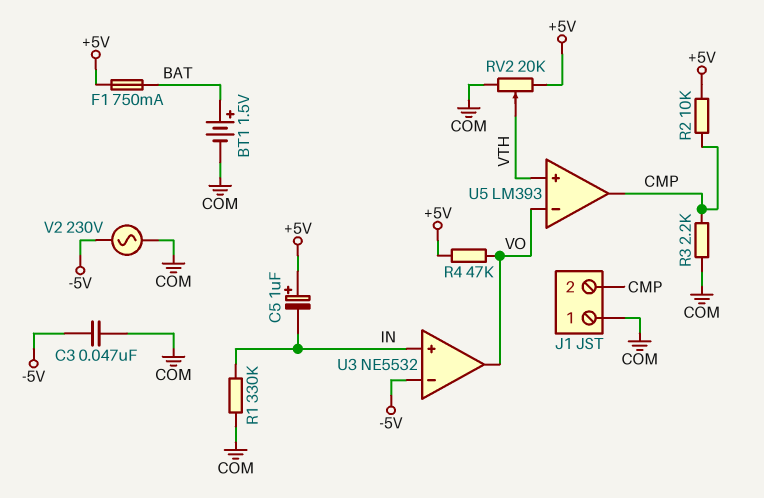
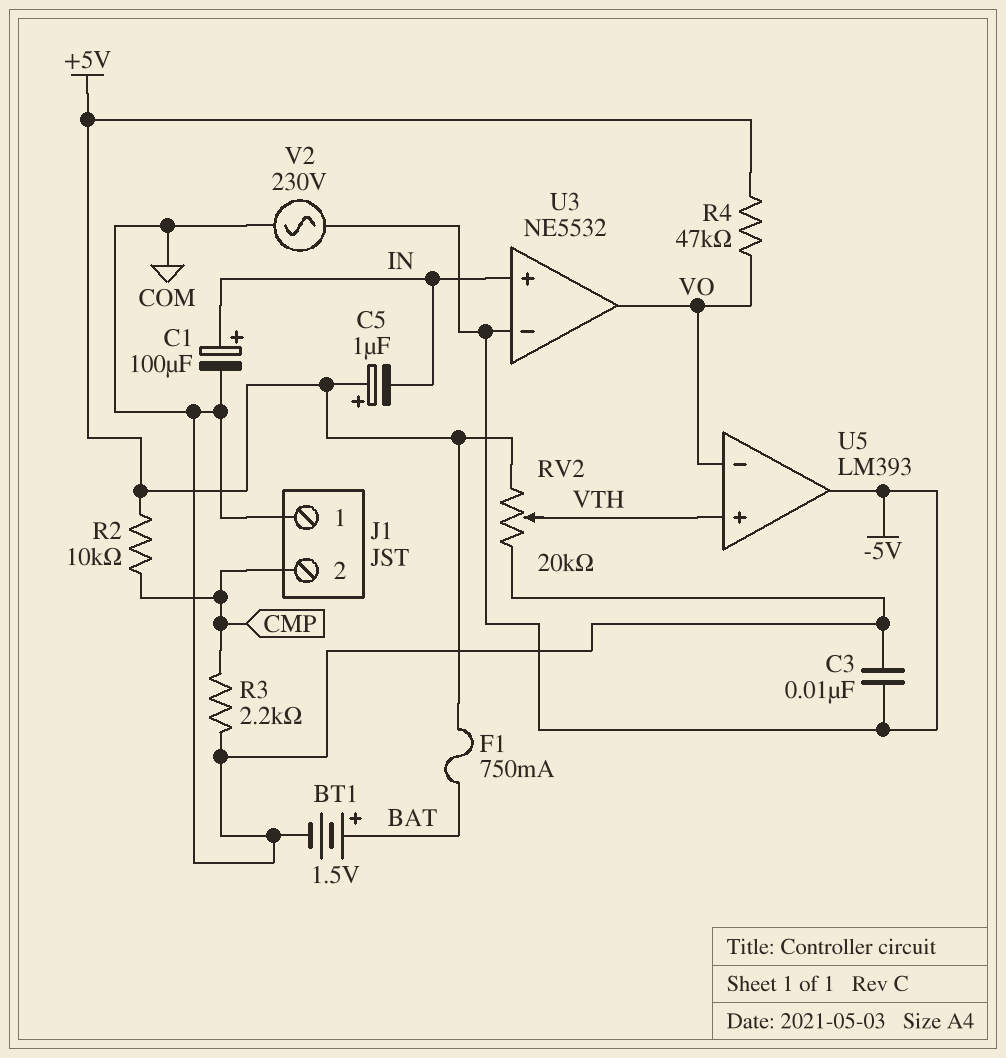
C1: none -> 100uF (plus IN, minus COM)
C3: 47nF (-5V, COM) -> 10nF (-5V, COM)
R1: 330k (COM, IN) -> none
U5 pin out: CMP -> -5V

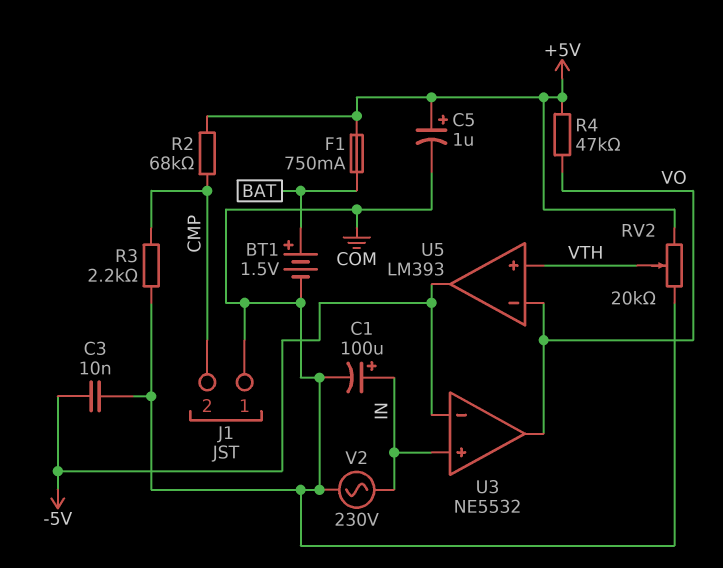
C5: 1uF (plus +5V, minus IN) -> 1uF (plus +5V, minus COM)
R2: 10k (+5V, CMP) -> 68k (+5V, CMP)
V2: AC 230V (-5V, COM) -> AC 230V (COM, IN)

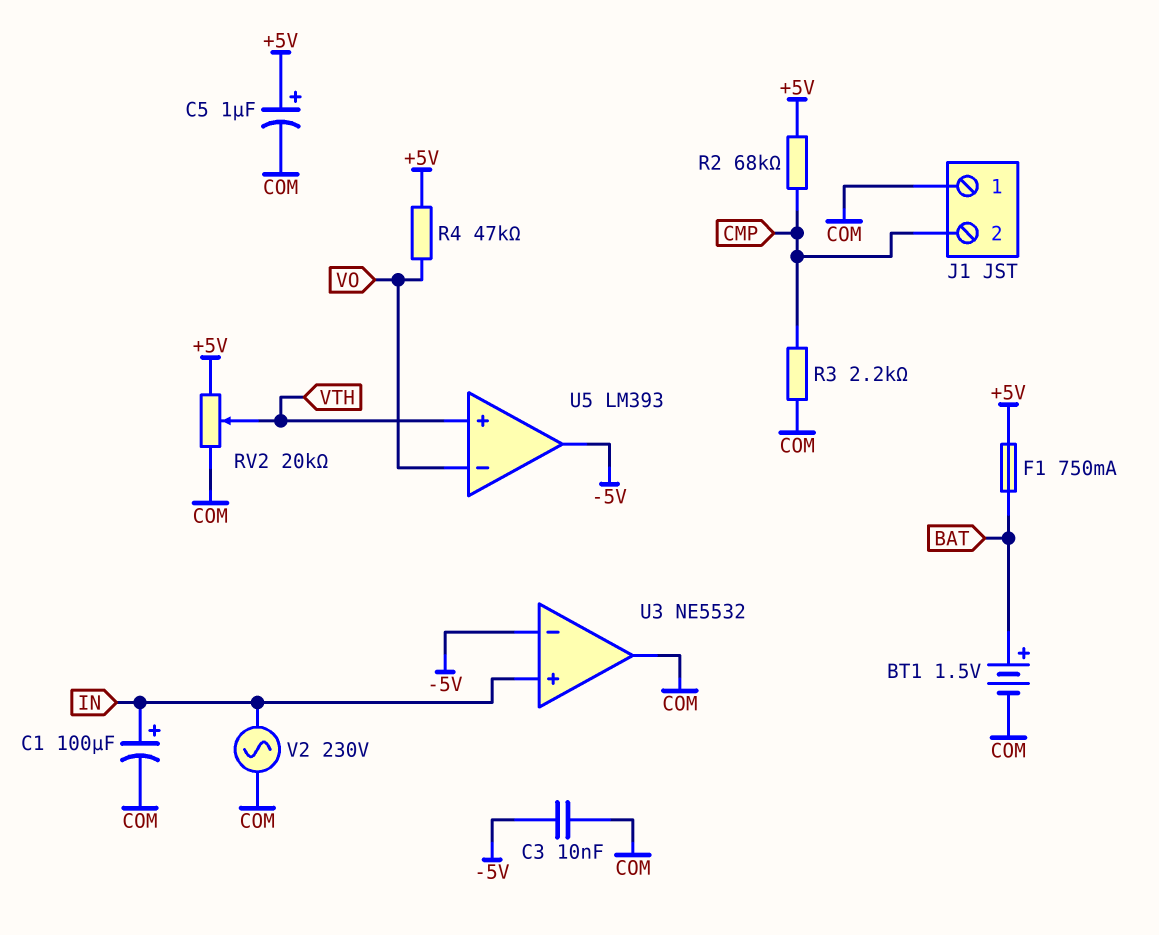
U3 pin out: VO -> COM

